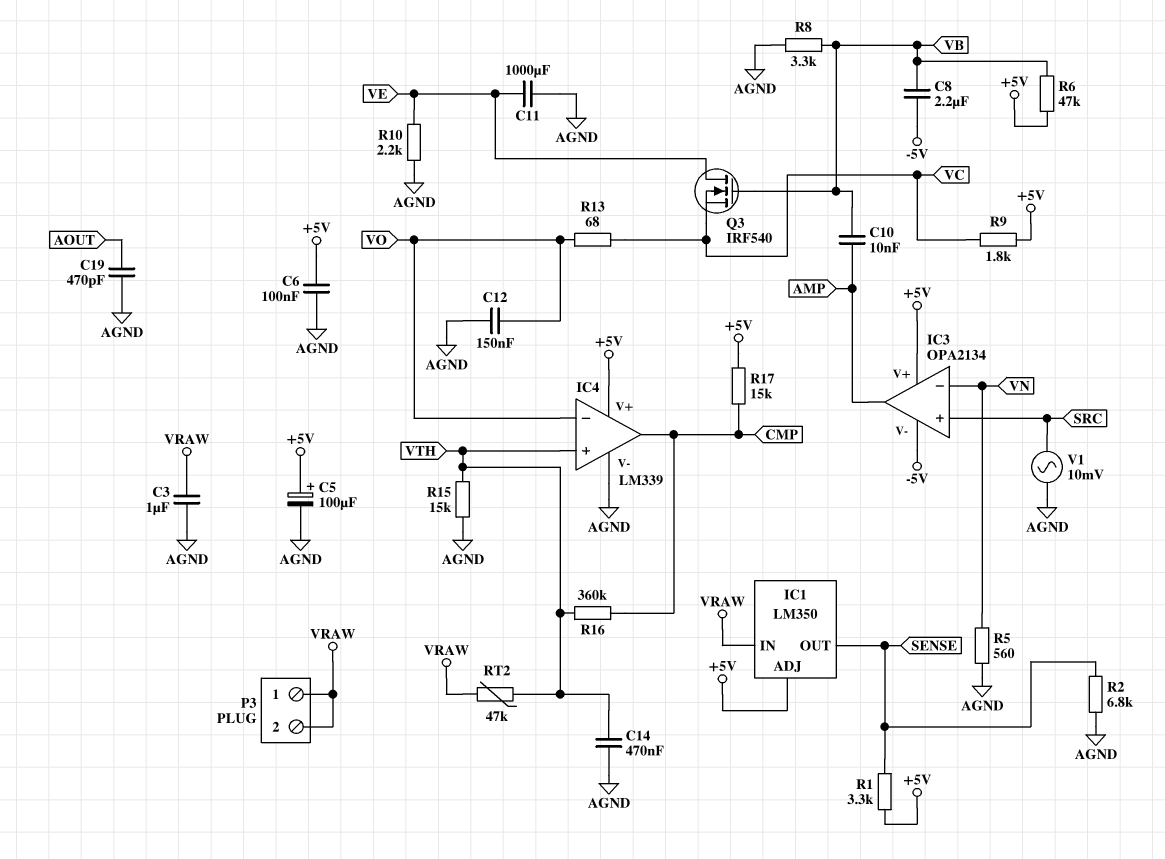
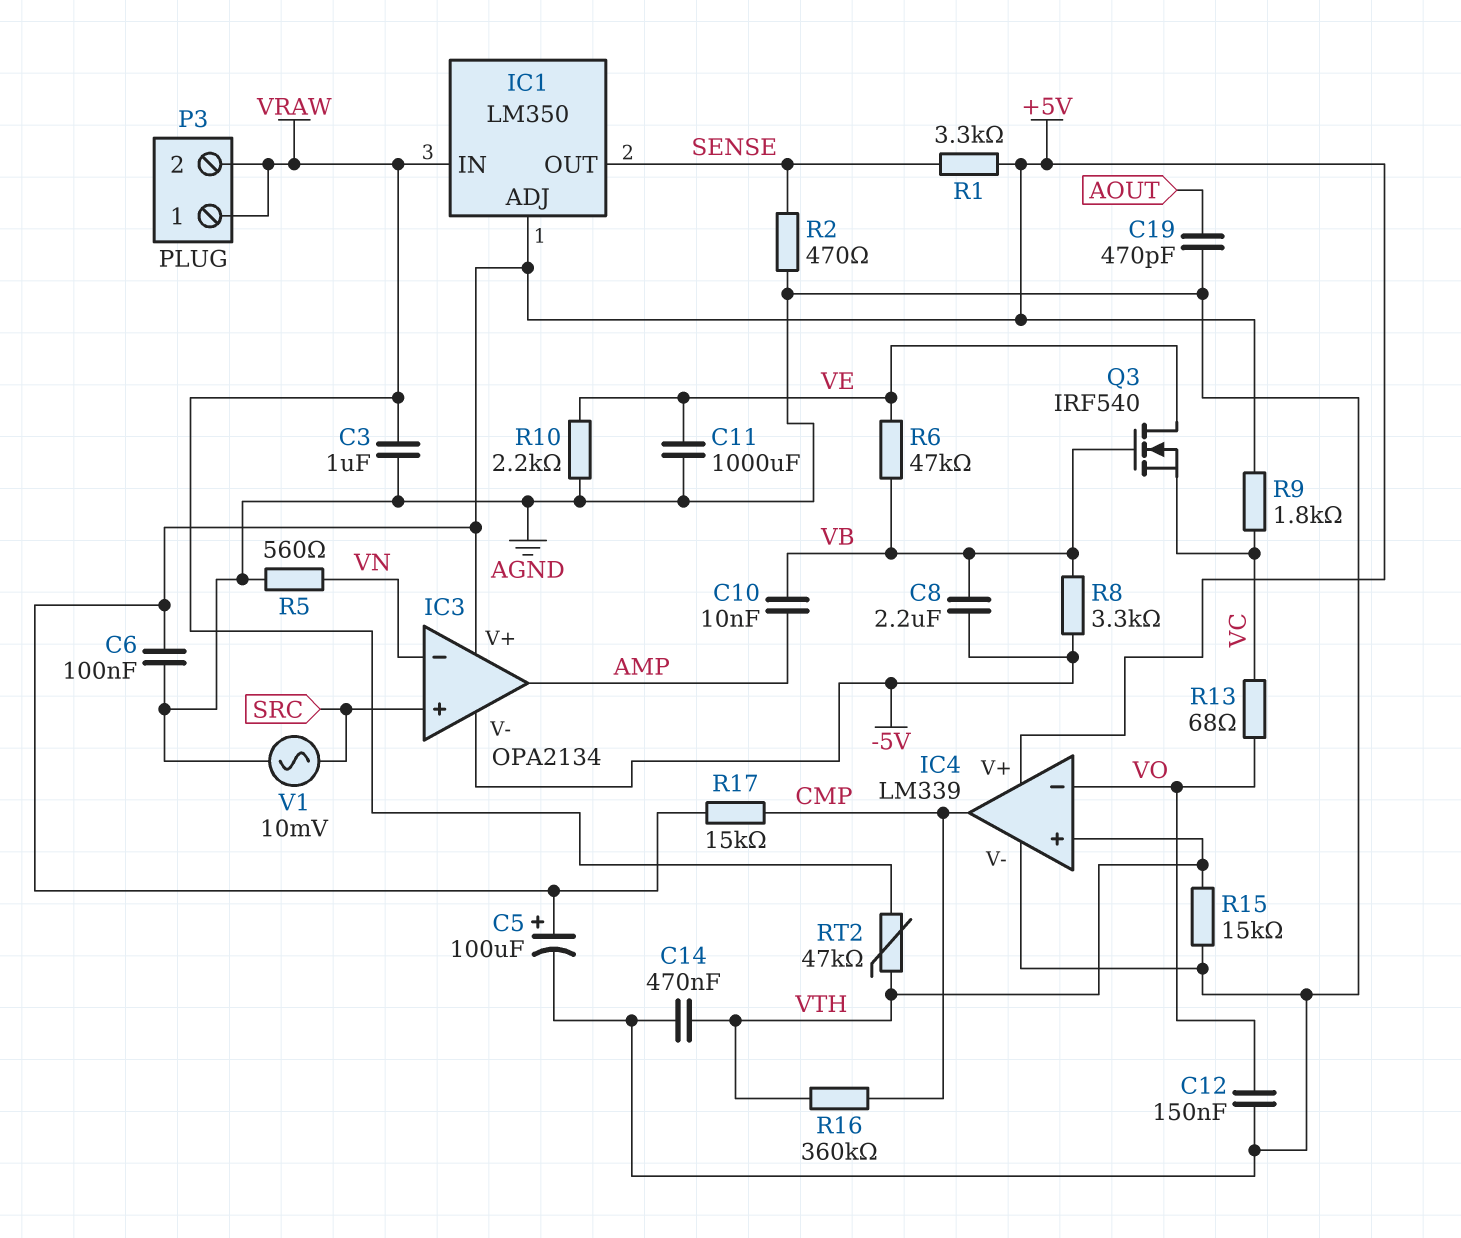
R2: 6.8k (AGND, SENSE) -> 470 (AGND, SENSE)
R6: 47k (+5V, VB) -> 47k (VB, VE)
R8: 3.3k (AGND, VB) -> 3.3k (-5V, VB)

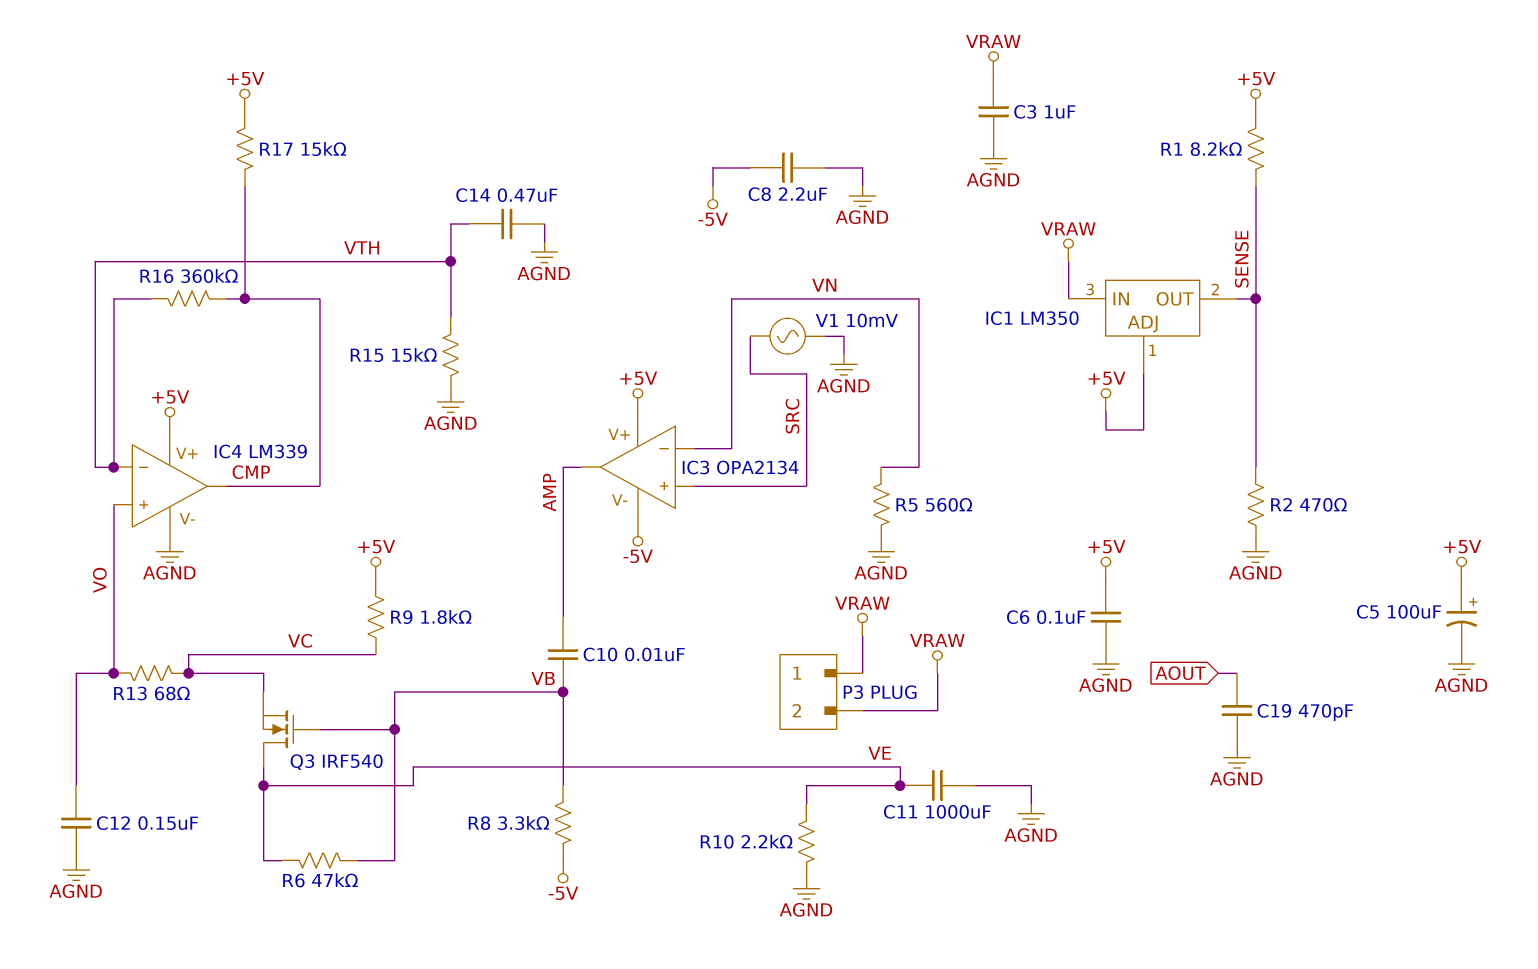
C8: 2.2uF (-5V, VB) -> 2.2uF (-5V, AGND)
IC4 pin in+: VTH -> VO
IC4 pin in-: VO -> VTH
R1: 3.3k (+5V, SENSE) -> 8.2k (+5V, SENSE)
RT2: 47k (VRAW, VTH) -> none

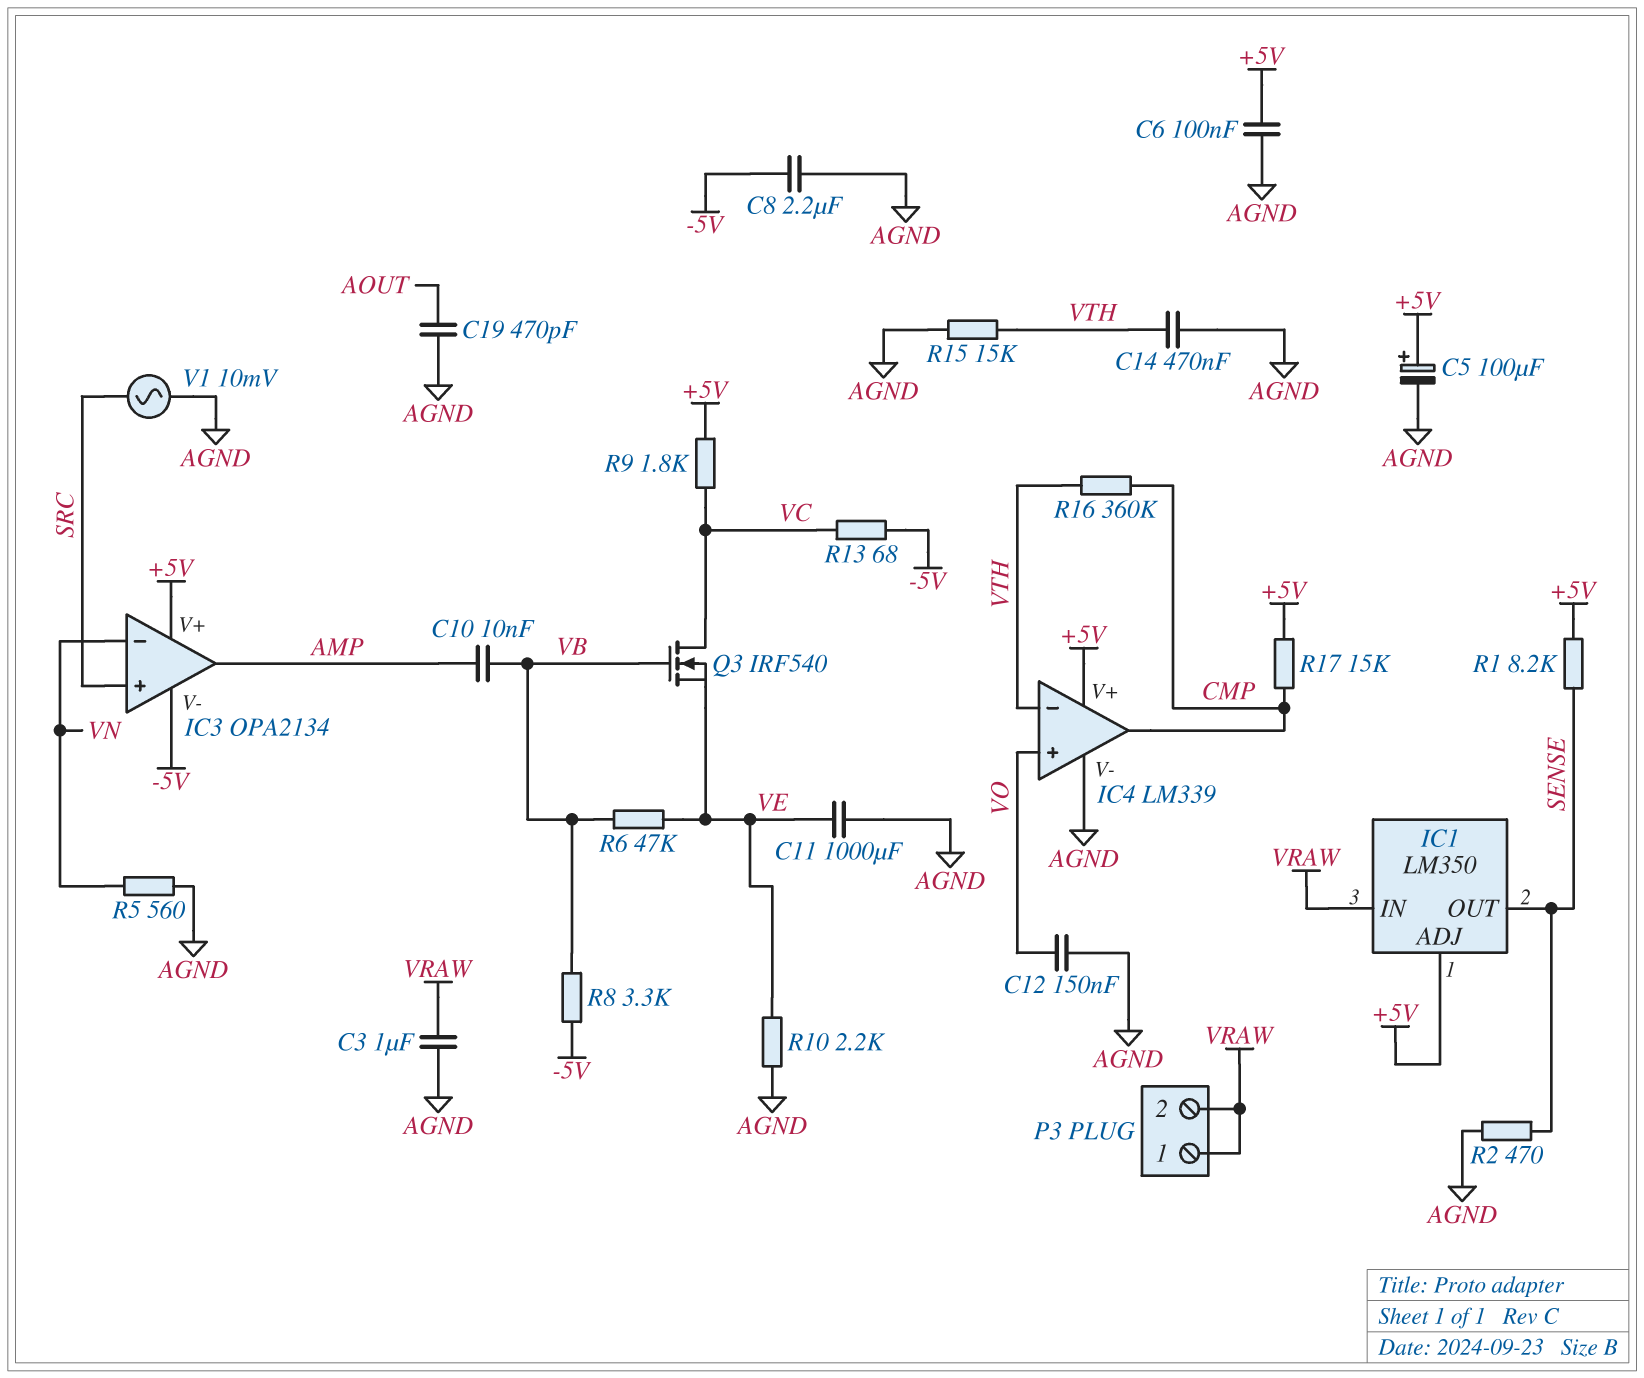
Q3: NMOS IRF540 (G VB, D VE, S VC) -> NMOS IRF540 (G VB, D VC, S VE)
R13: 68 (VC, VO) -> 68 (-5V, VC)

